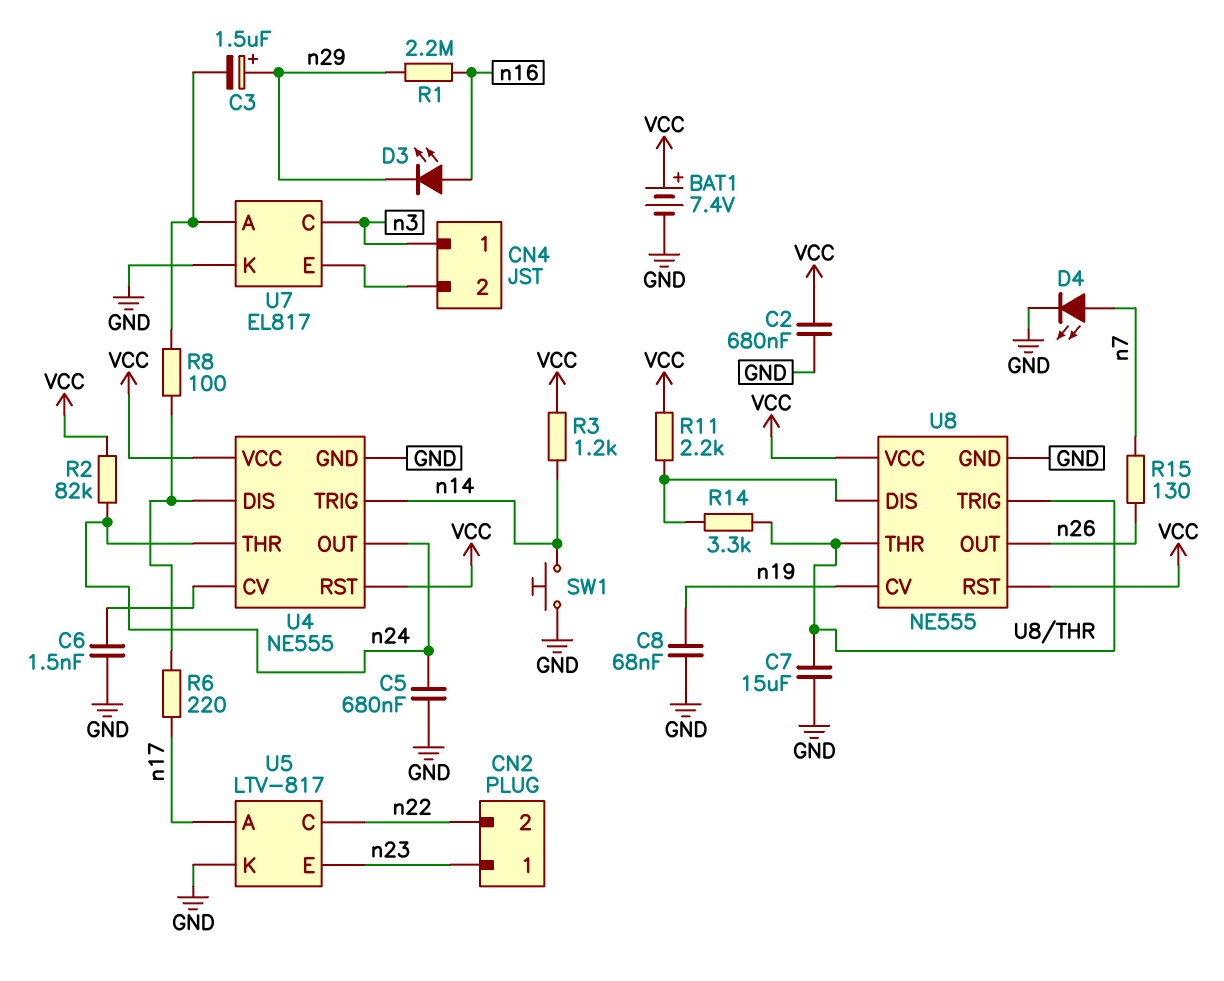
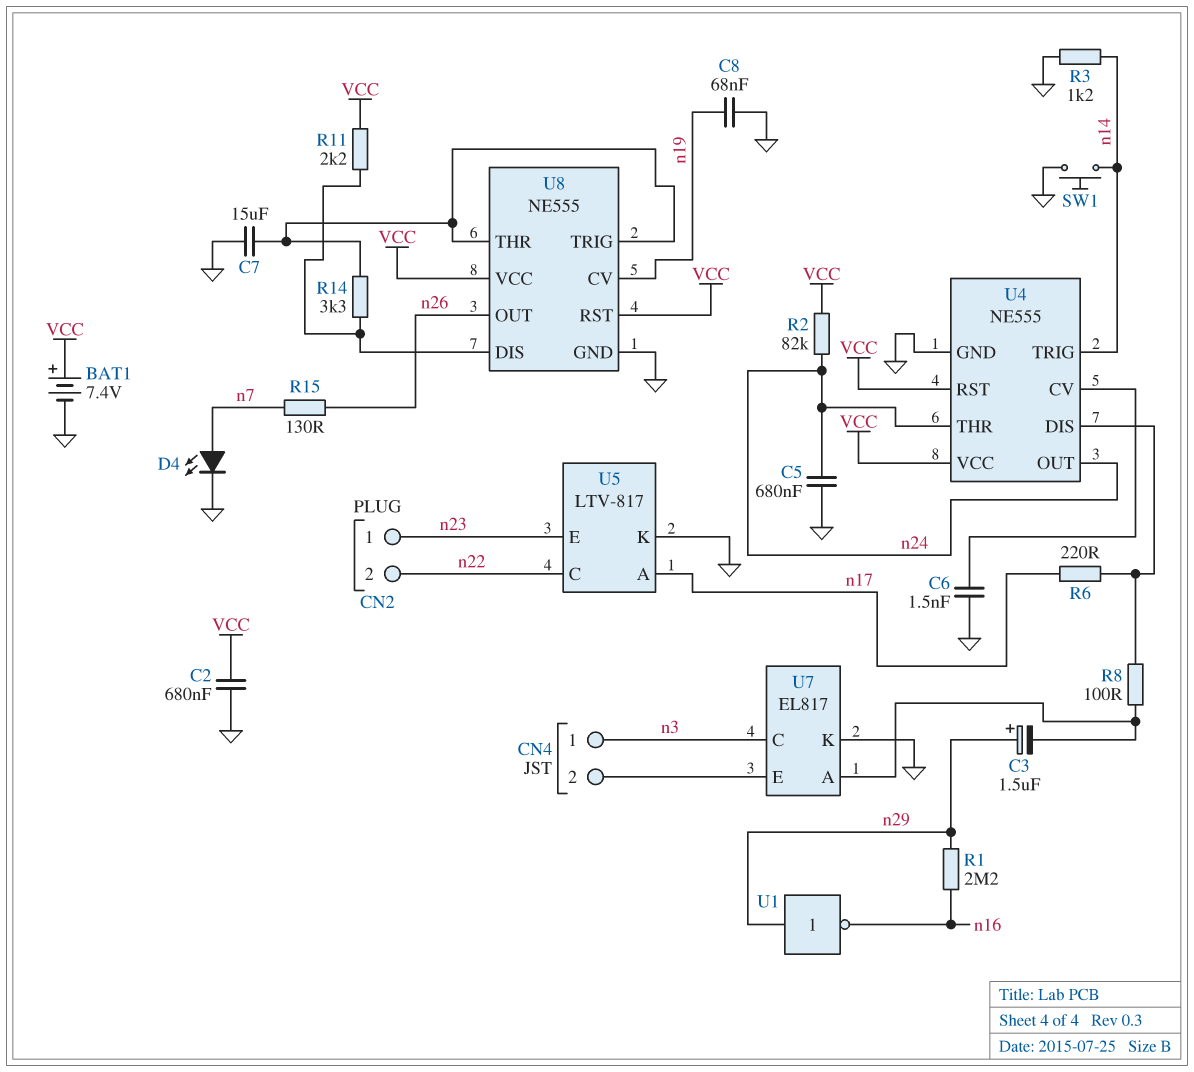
D3: LED (A n16, K n29) -> none
R3: 1.2k (VCC, n14) -> 1.2k (GND, n14)
U1: none -> NOT (in n29, out n16)

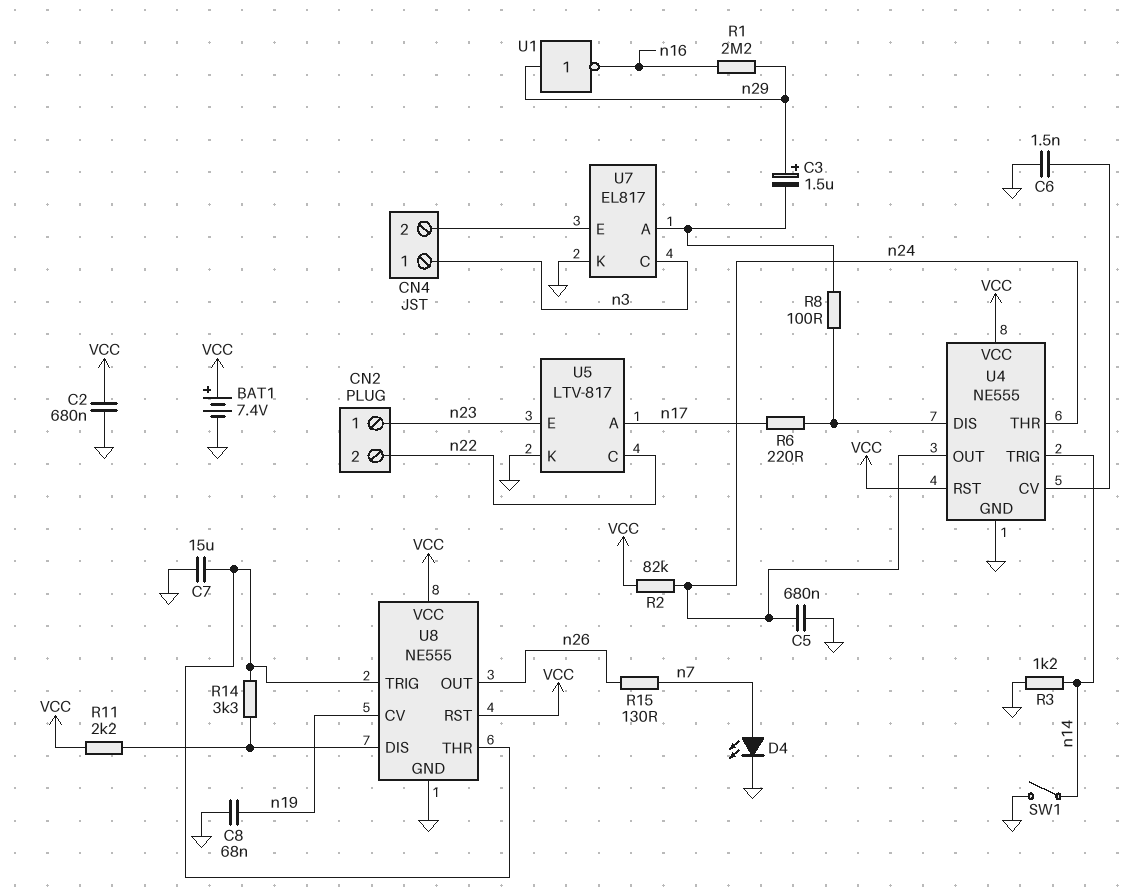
SW1: button (GND, n14) -> switch (GND, n14)

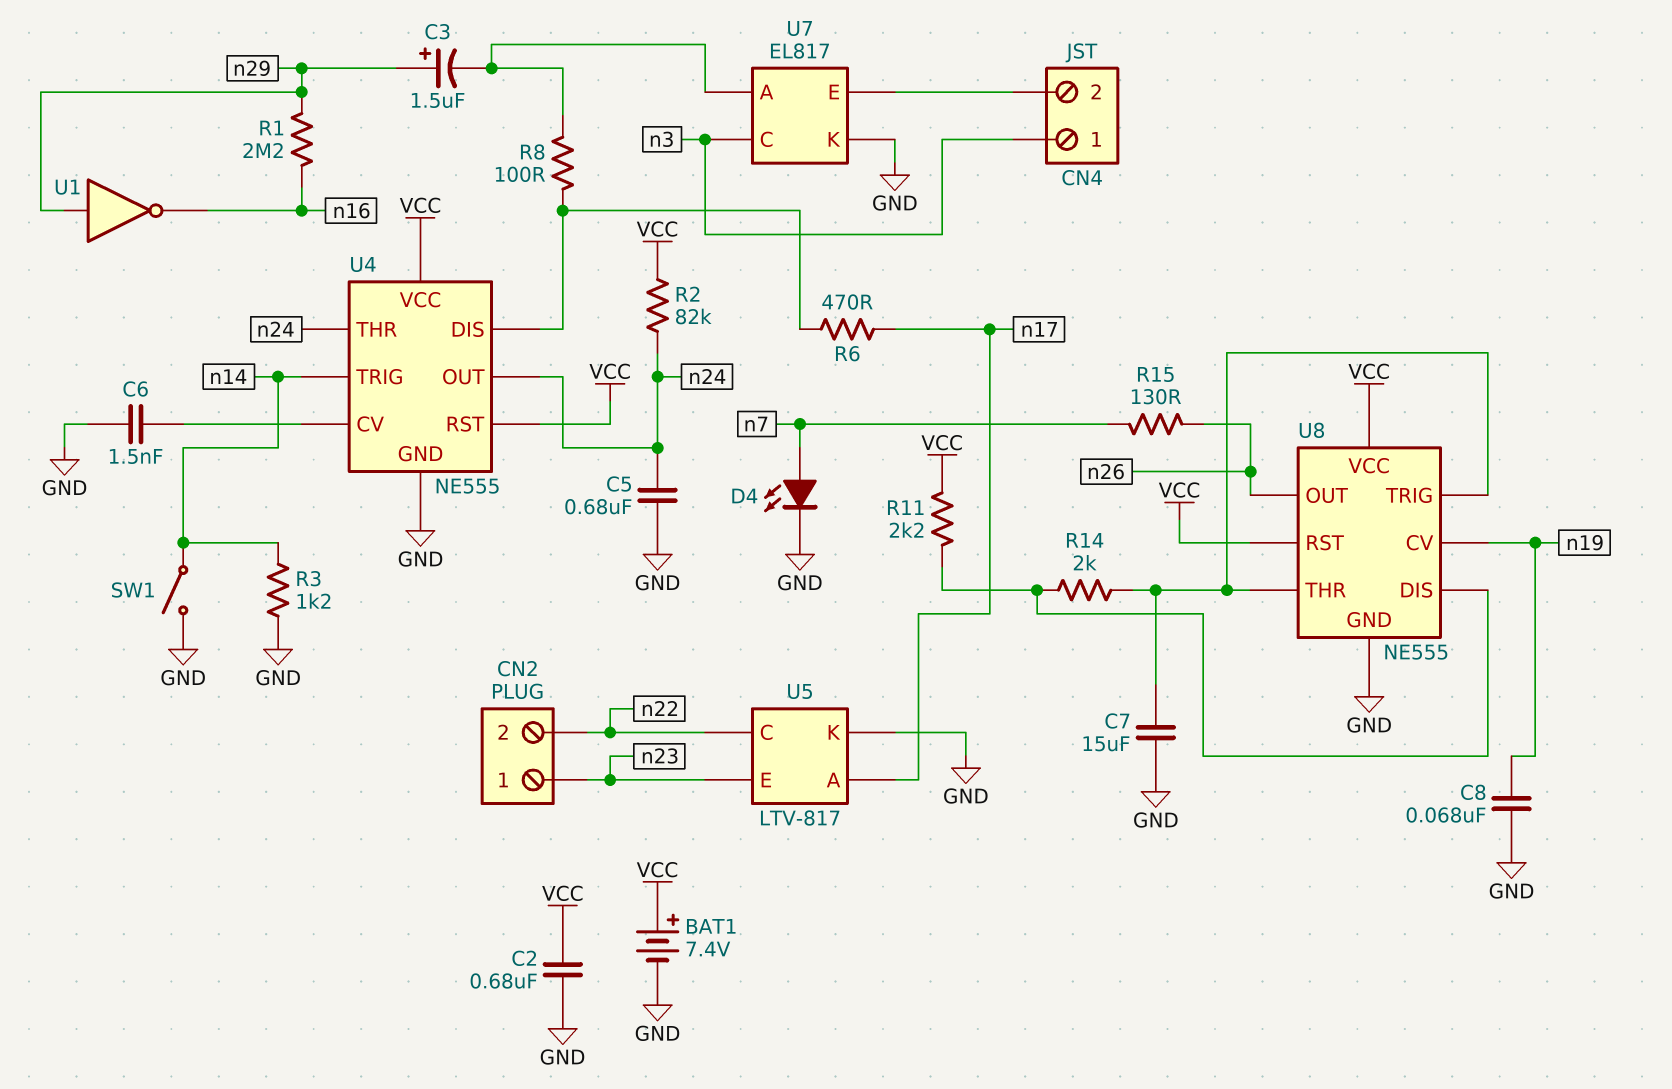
R6: 220 (U4/DIS, n17) -> 470 (U4/DIS, n17)
R14: 3.3k (U8/DIS, U8/THR) -> 2k (U8/DIS, U8/THR)

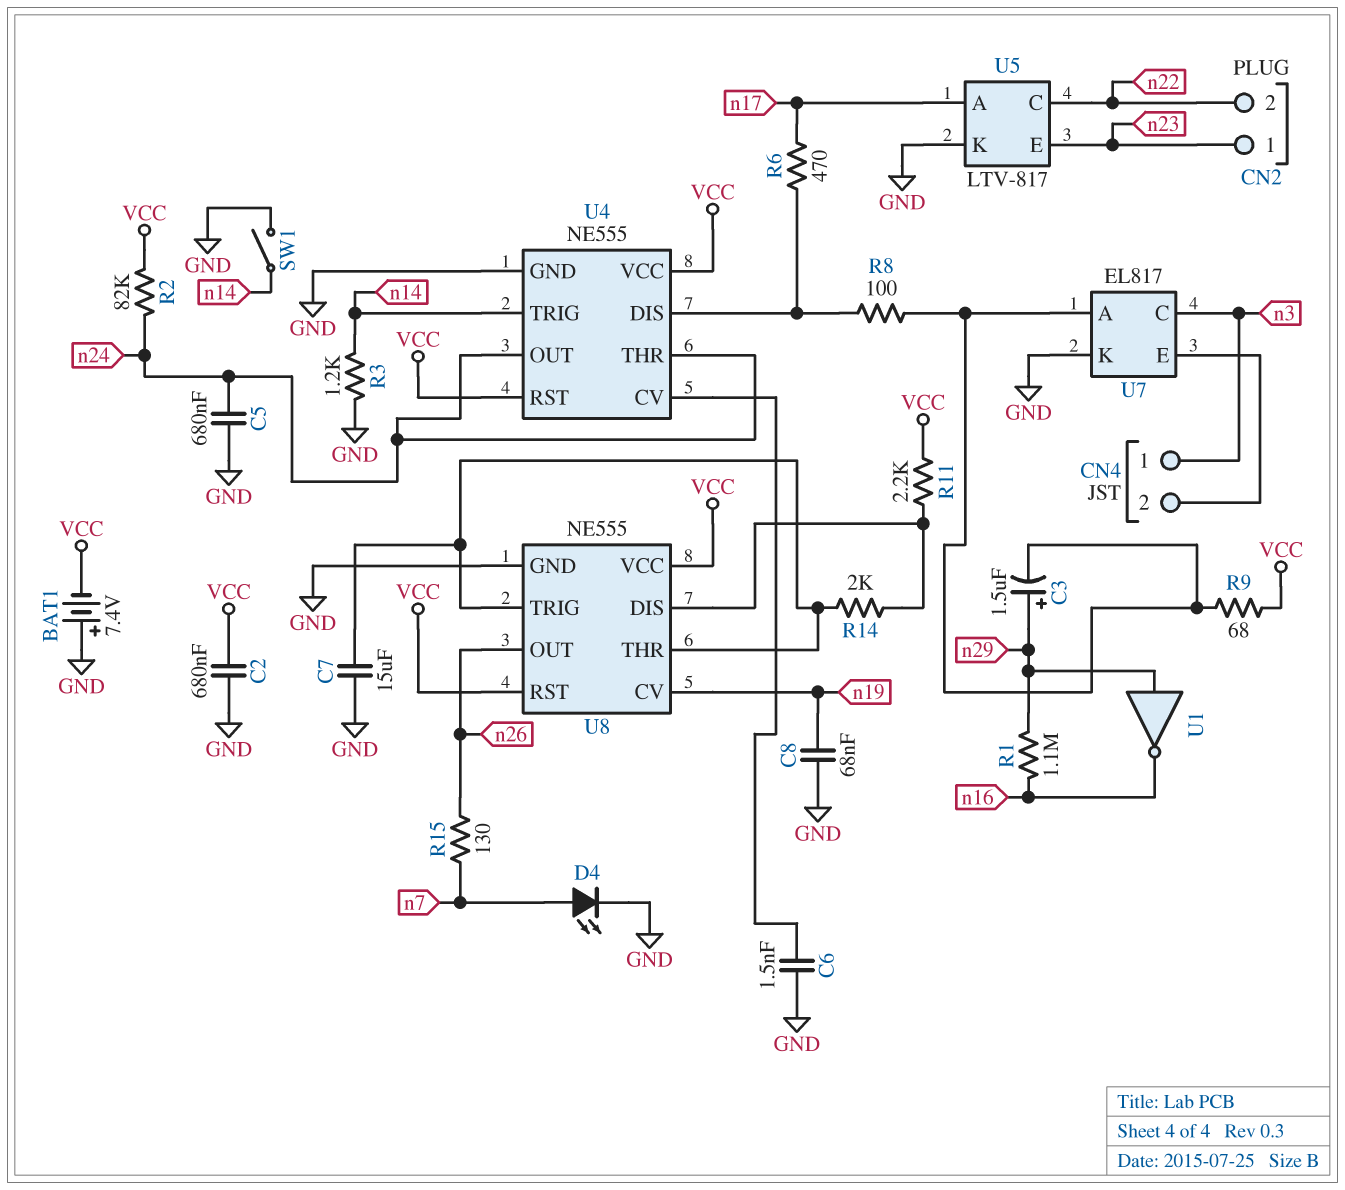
BAT1: 7.4V (plus VCC, minus GND) -> 7.4V (plus GND, minus VCC)
R1: 2.2M (n16, n29) -> 1.1M (n16, n29)
R9: none -> 68 (U7/A, VCC)

